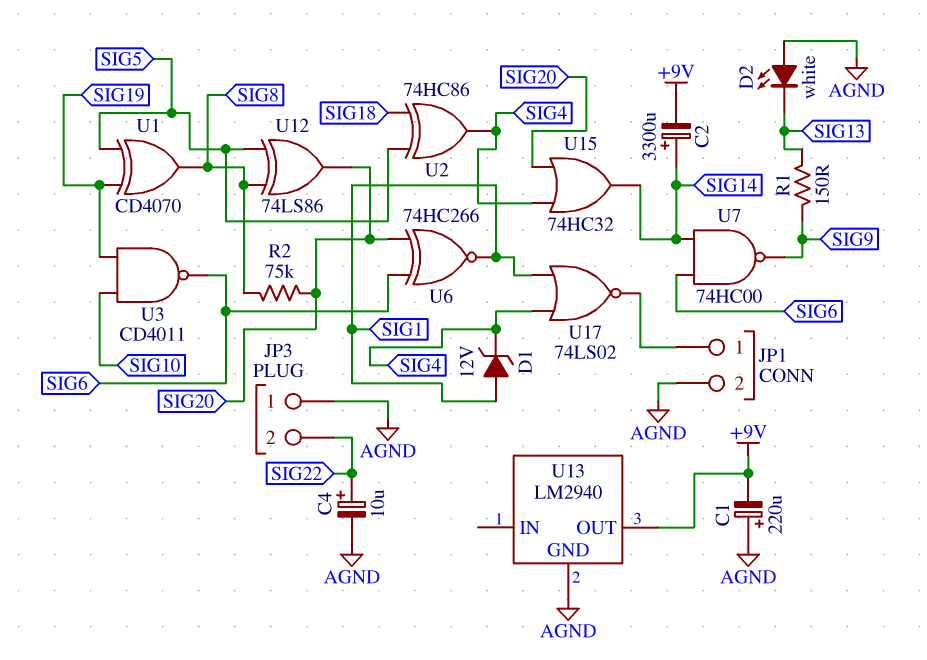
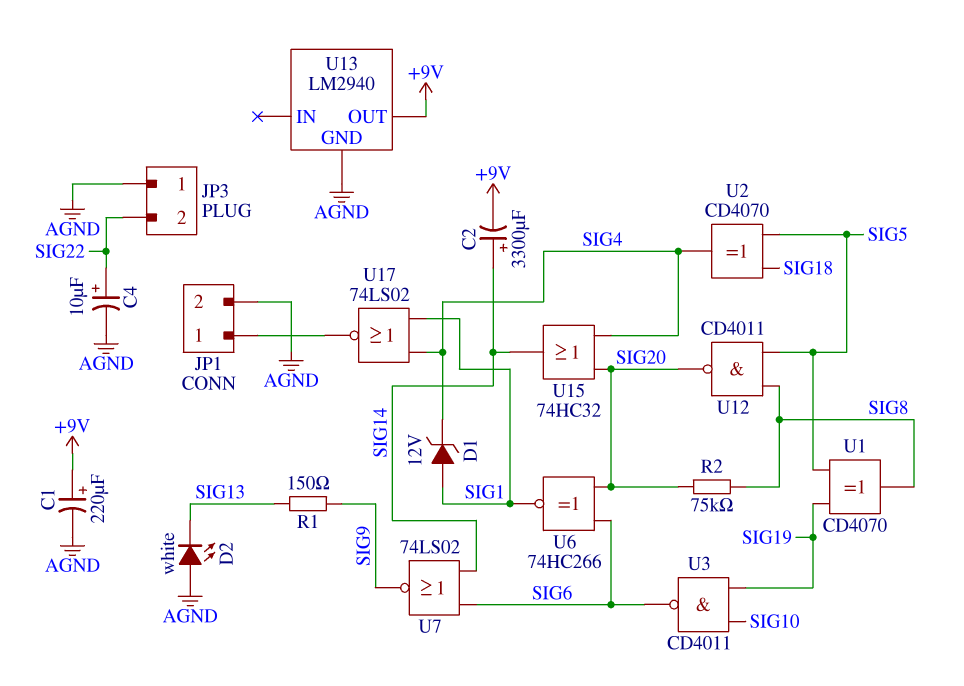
C1: 220uF (plus AGND, minus +9V) -> 220uF (plus +9V, minus AGND)
U2: XOR 74HC86 (in SIG5, in SIG18, out SIG4) -> XOR CD4070 (in SIG5, in SIG18, out SIG4)
U7: NAND 74HC00 (in SIG6, in SIG14, out SIG9) -> NOR 74LS02 (in SIG6, in SIG14, out SIG9)
U12: XOR 74LS86 (in SIG5, in SIG8, out SIG20) -> NAND CD4011 (in SIG5, in SIG8, out SIG20)

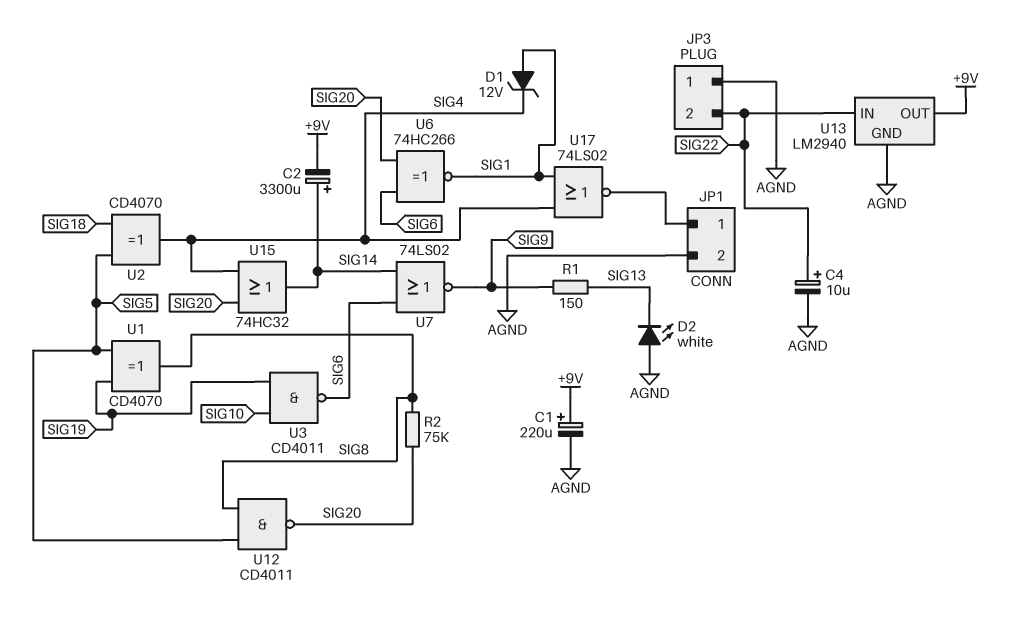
U13 pin IN: none -> SIG22

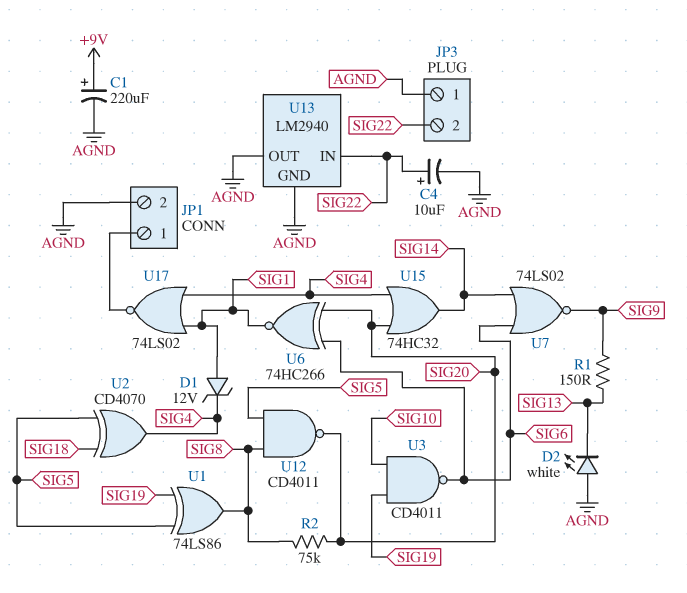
C2: 3300uF (plus SIG14, minus +9V) -> none
U1: XOR CD4070 (in SIG5, in SIG19, out SIG8) -> XOR 74LS86 (in SIG5, in SIG19, out SIG8)
U13 pin OUT: +9V -> AGND

